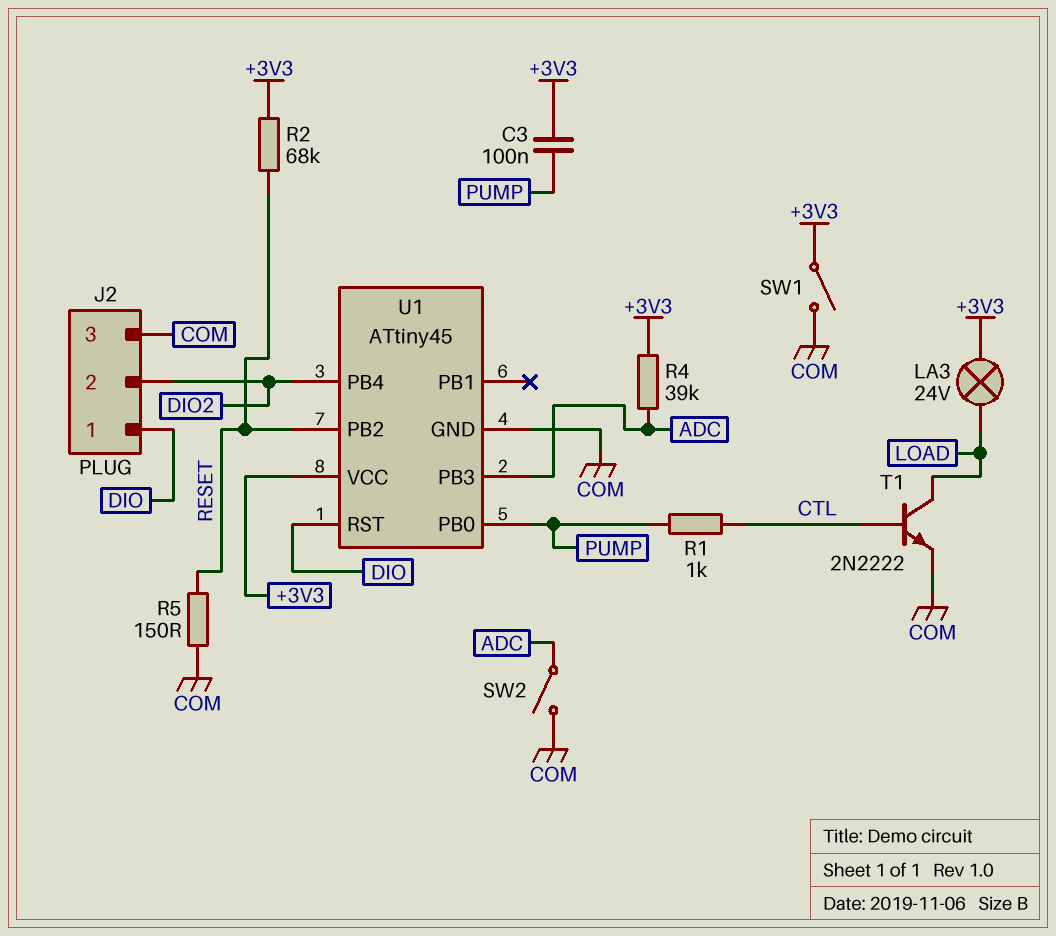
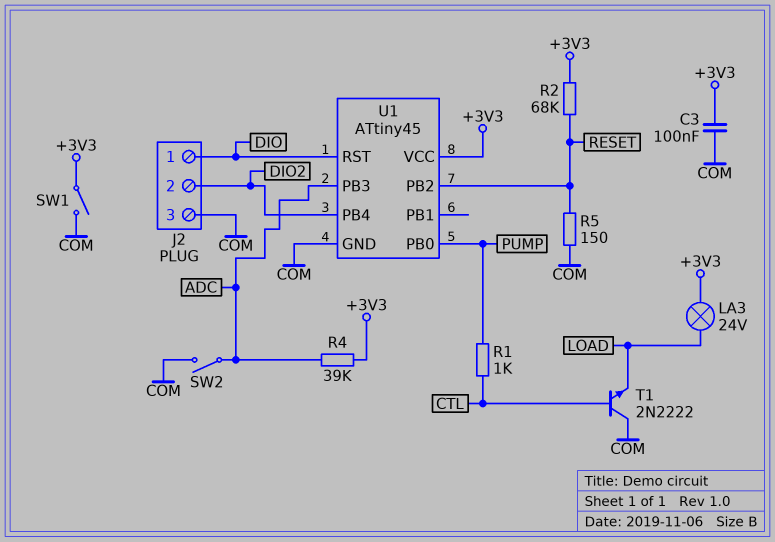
C3: 100nF (+3V3, PUMP) -> 100nF (+3V3, COM)
T1: NPN 2N2222 (B CTL, C LOAD, E COM) -> NPN 2N2222 (B CTL, C COM, E LOAD)

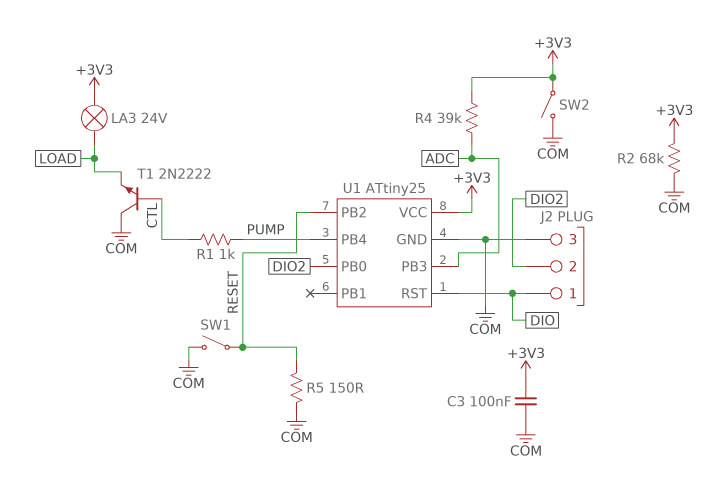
R2: 68k (+3V3, RESET) -> 68k (+3V3, COM)
SW1: switch (+3V3, COM) -> switch (COM, RESET)
SW2: switch (ADC, COM) -> switch (+3V3, COM)
U1: ATtiny45 -> ATtiny25
U1 pin PB0: PUMP -> DIO2
U1 pin PB4: DIO2 -> PUMP

